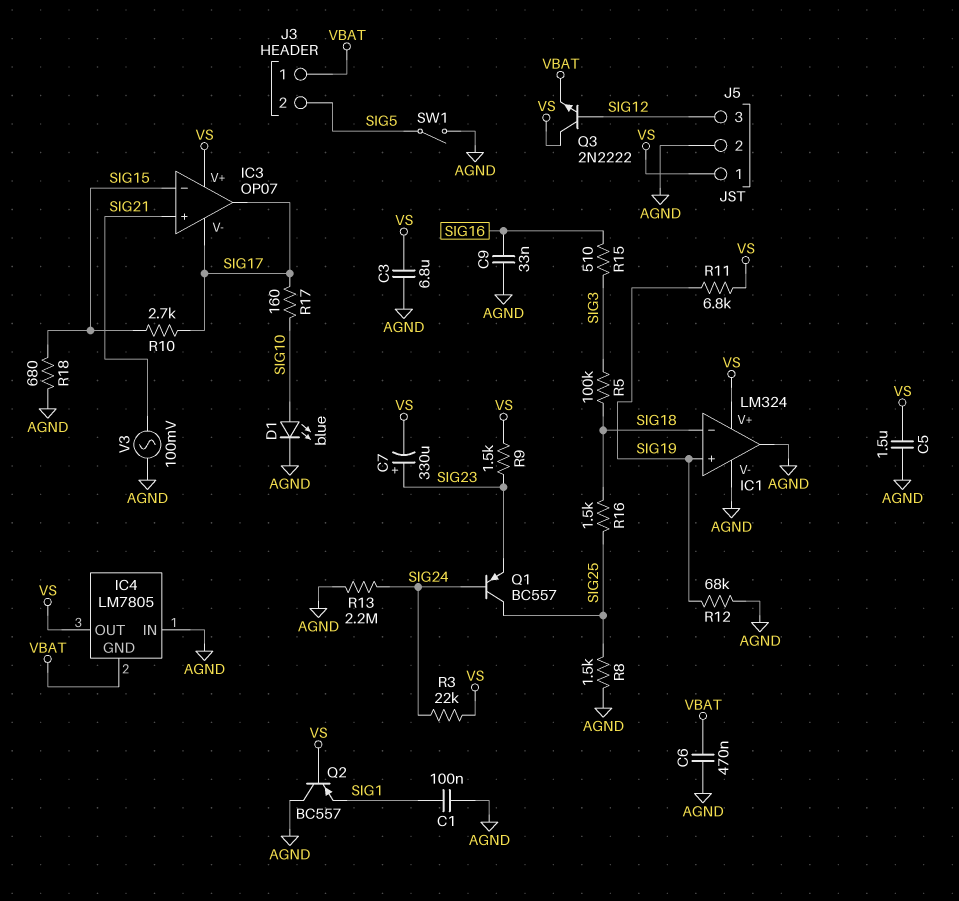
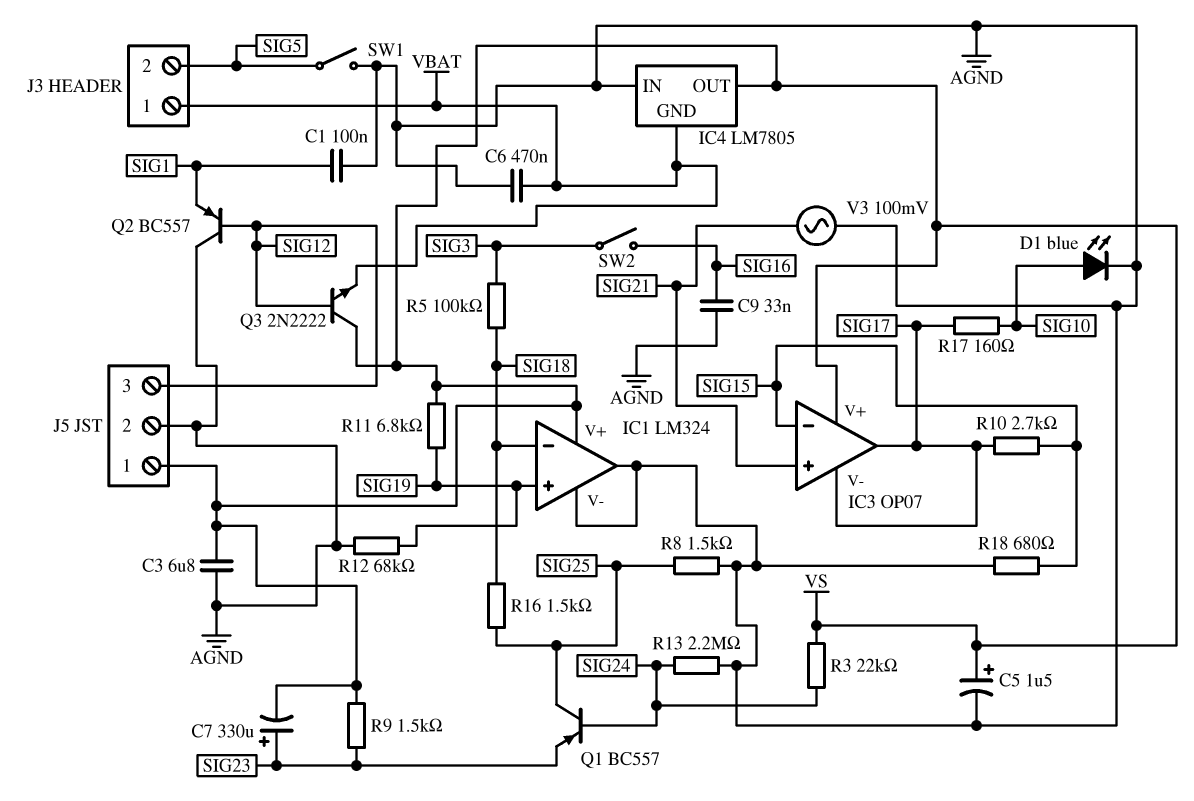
C5: 1.5uF (AGND, VS) -> 1.5uF (plus VS, minus AGND)
Q2: PNP BC557 (B VS, C AGND, E SIG1) -> PNP BC557 (B SIG12, C AGND, E SIG1)
R15: 510 (SIG3, SIG16) -> none
SW2: none -> switch (SIG3, SIG16)

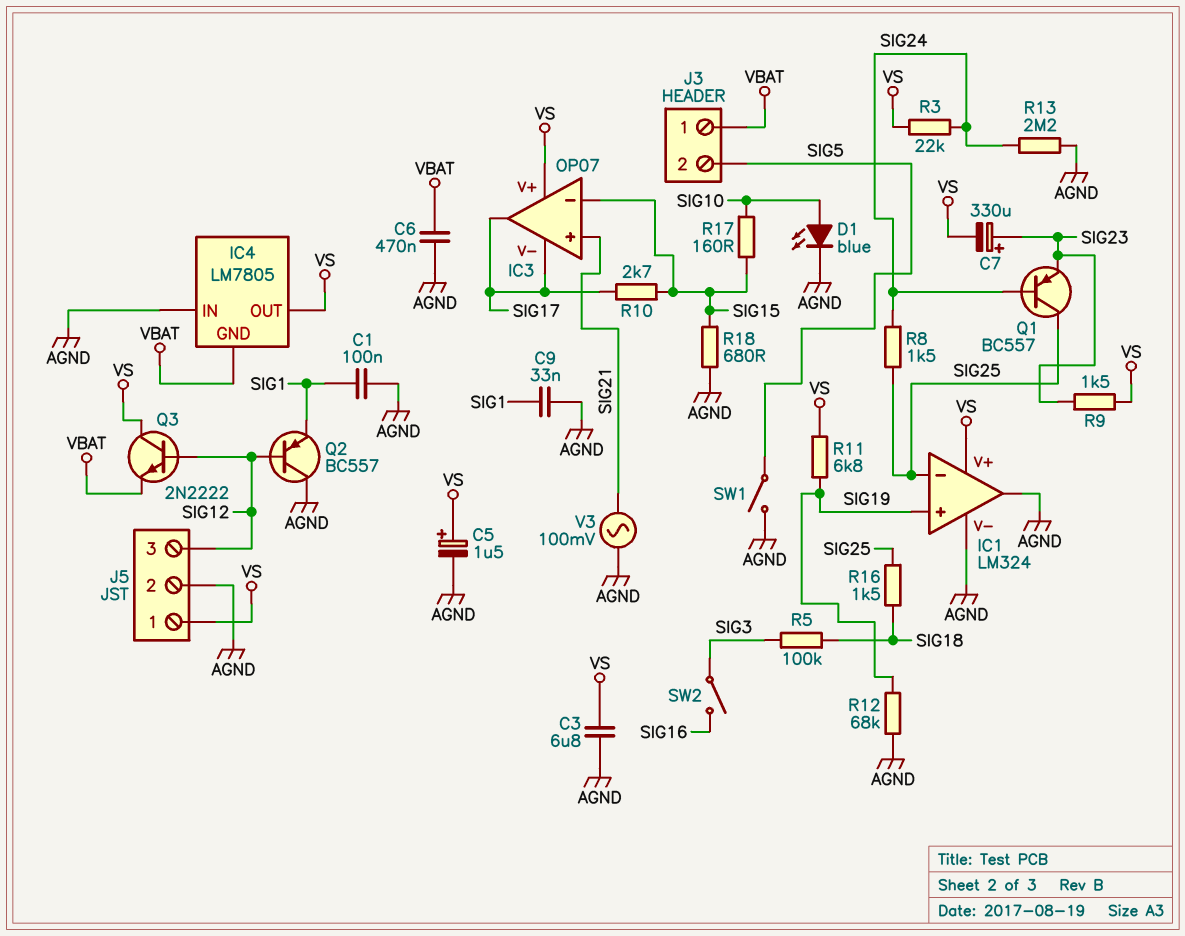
C9: 33nF (AGND, SIG16) -> 33nF (AGND, SIG1)
IC1 pin in-: SIG18 -> SIG25
R8: 1.5k (AGND, SIG25) -> 1.5k (SIG24, SIG25)
R17: 160 (SIG10, SIG17) -> 160 (SIG10, SIG15)

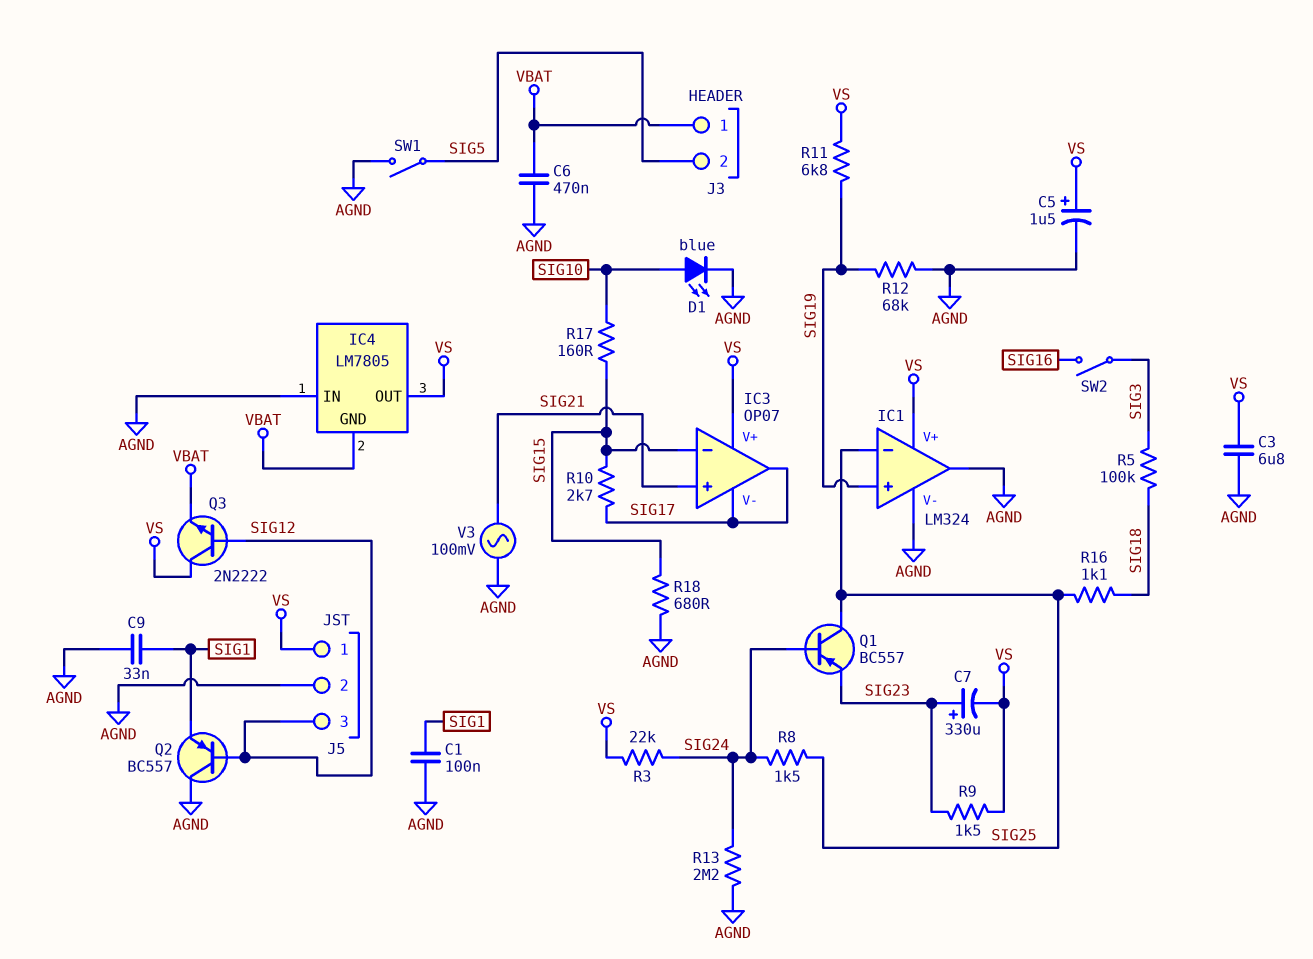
R16: 1.5k (SIG18, SIG25) -> 1.1k (SIG18, SIG25)

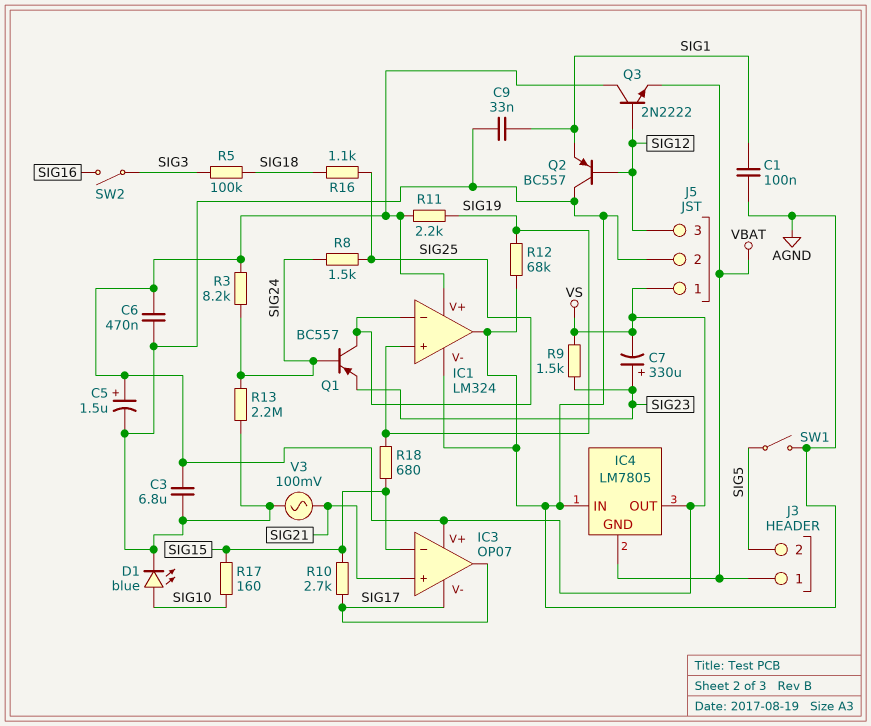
C6: 470nF (AGND, VBAT) -> 470nF (AGND, VS)
R3: 22k (SIG24, VS) -> 8.2k (SIG24, VS)
R11: 6.8k (SIG19, VS) -> 2.2k (SIG19, VS)
R18: 680 (AGND, SIG15) -> 680 (SIG15, SIG19)

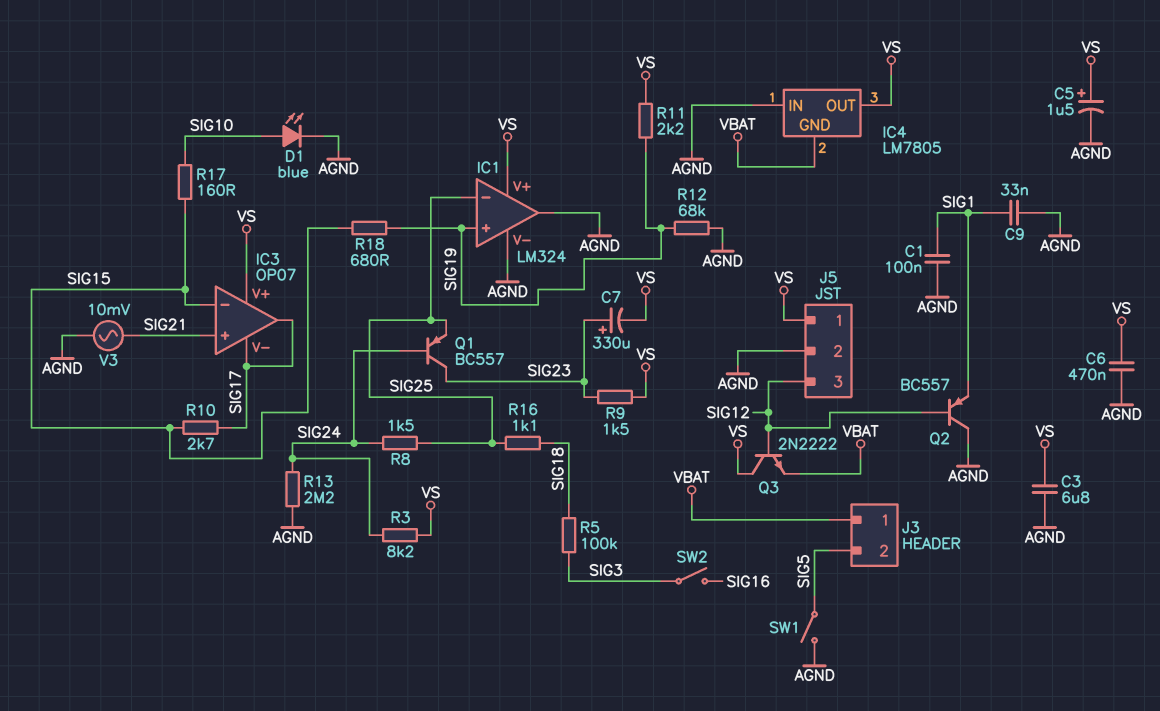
Q1: PNP BC557 (B SIG24, C SIG25, E SIG23) -> PNP BC557 (B SIG24, C SIG23, E SIG25)
V3: AC 100mV (AGND, SIG21) -> AC 10mV (AGND, SIG21)

